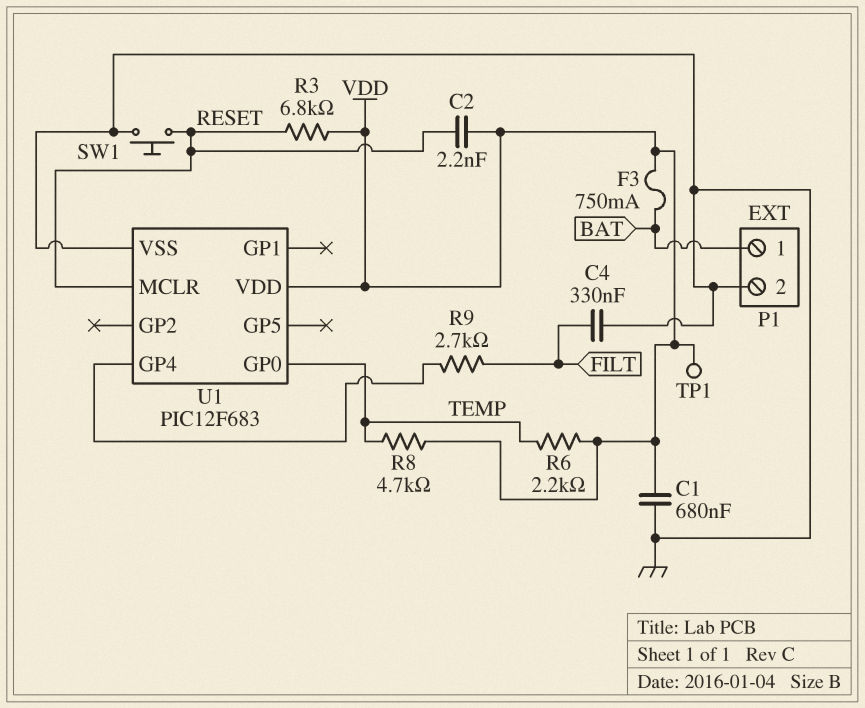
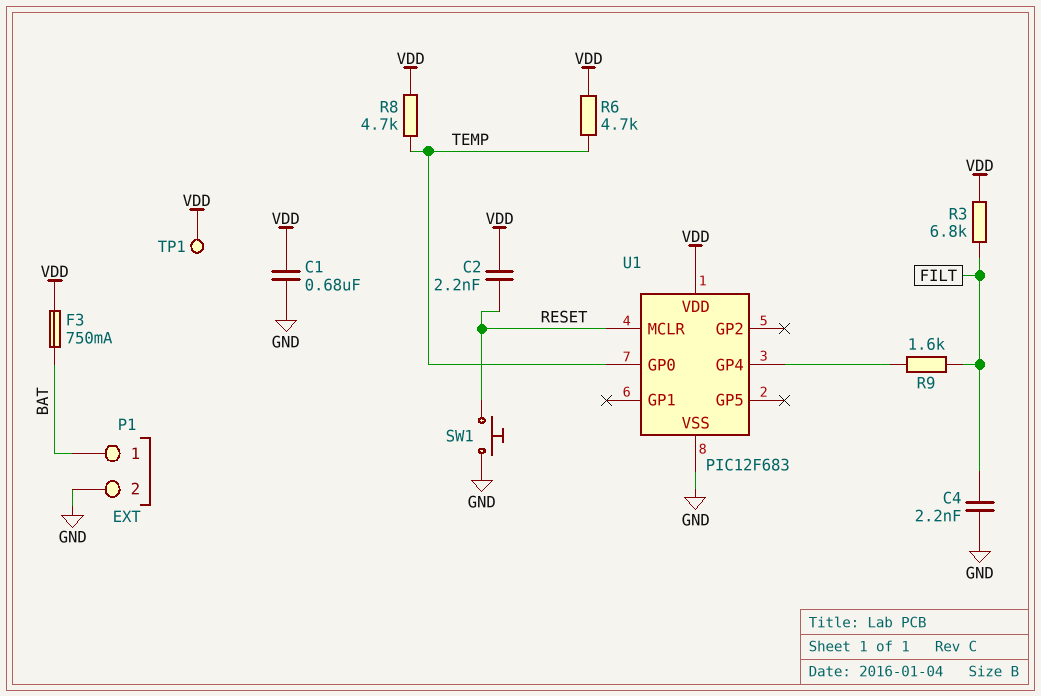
C4: 330nF (FILT, GND) -> 2.2nF (FILT, GND)
R3: 6.8k (RESET, VDD) -> 6.8k (FILT, VDD)
R6: 2.2k (TEMP, VDD) -> 4.7k (TEMP, VDD)
R9: 2.7k (FILT, U1/GP4) -> 1.6k (FILT, U1/GP4)

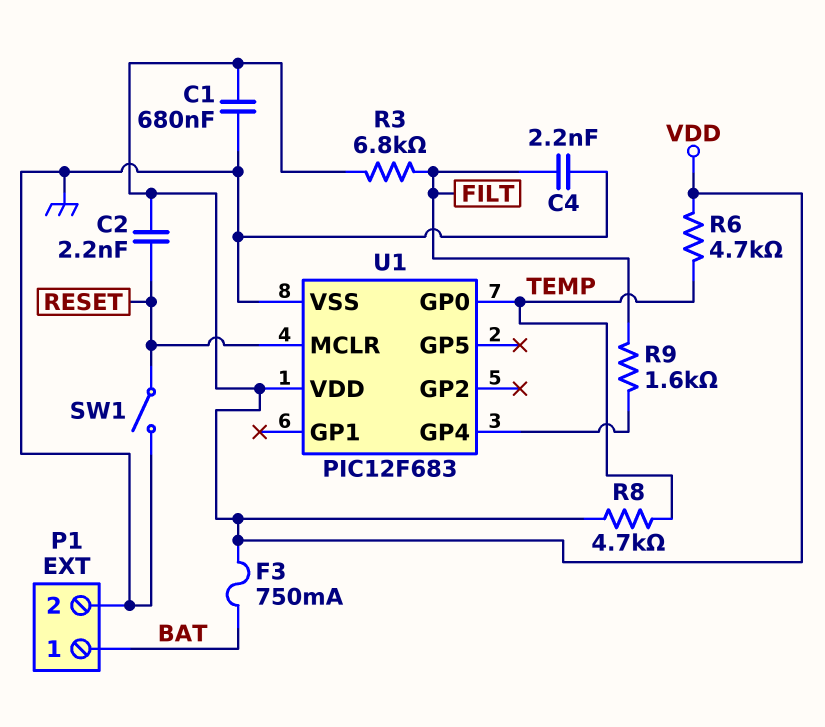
SW1: button (GND, RESET) -> switch (GND, RESET)
TP1: test point (VDD) -> none

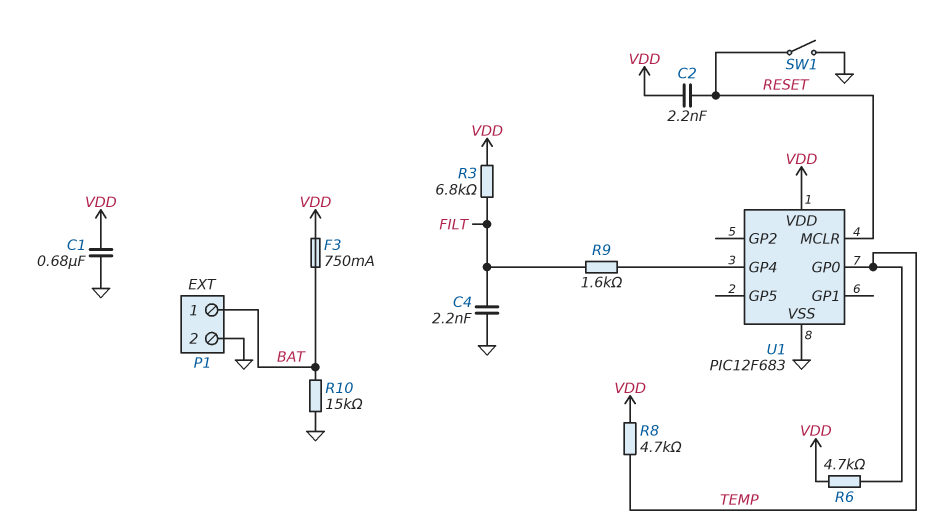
R10: none -> 15k (BAT, GND)

